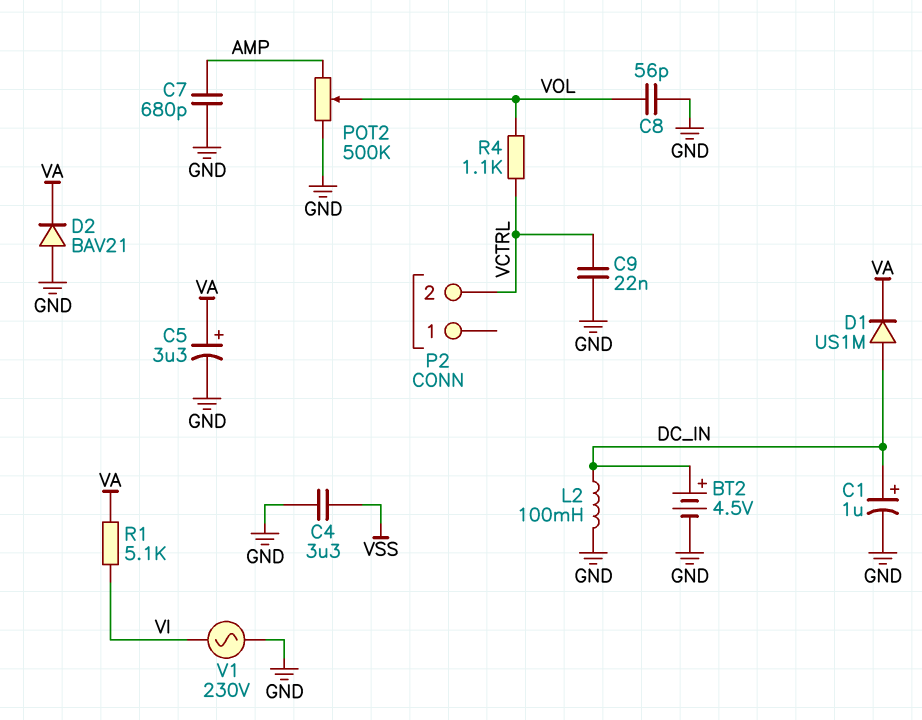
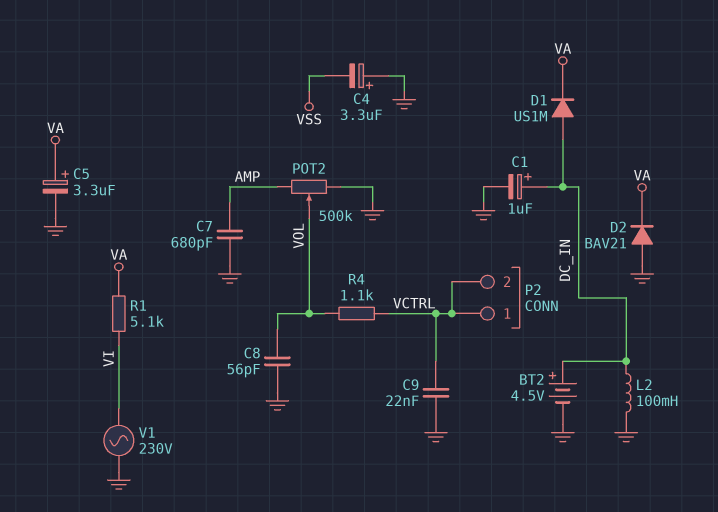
C4: 3.3uF (GND, VSS) -> 3.3uF (plus GND, minus VSS)
P2 pin 1: none -> VCTRL

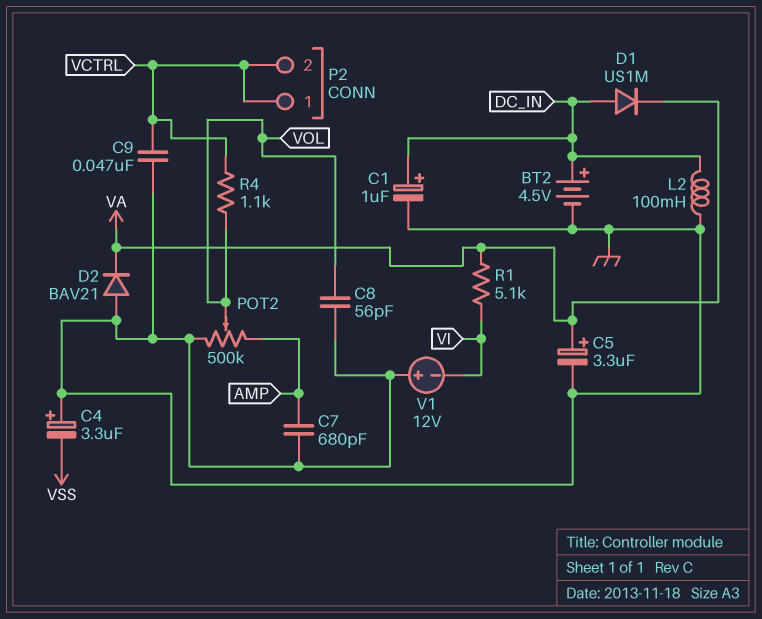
C9: 22nF (GND, VCTRL) -> 47nF (GND, VCTRL)
V1: AC 230V (GND, VI) -> 12V (plus GND, minus VI)

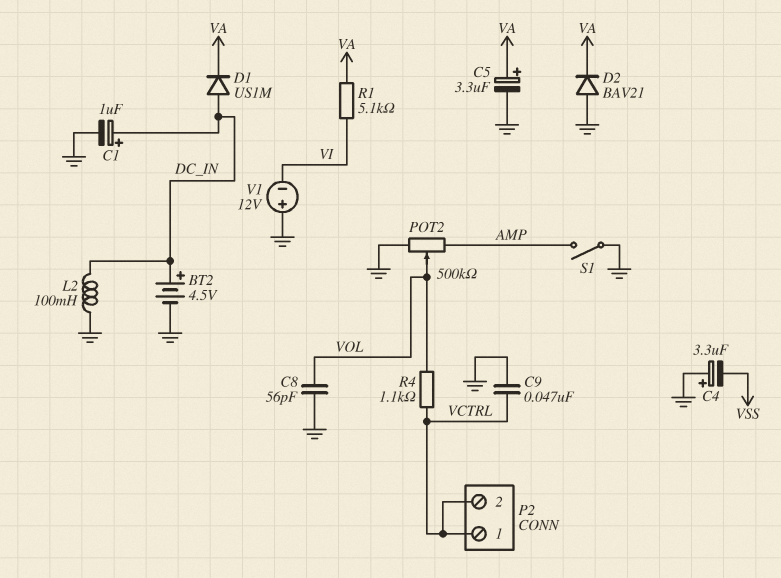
C7: 680pF (AMP, GND) -> none
S1: none -> switch (AMP, GND)

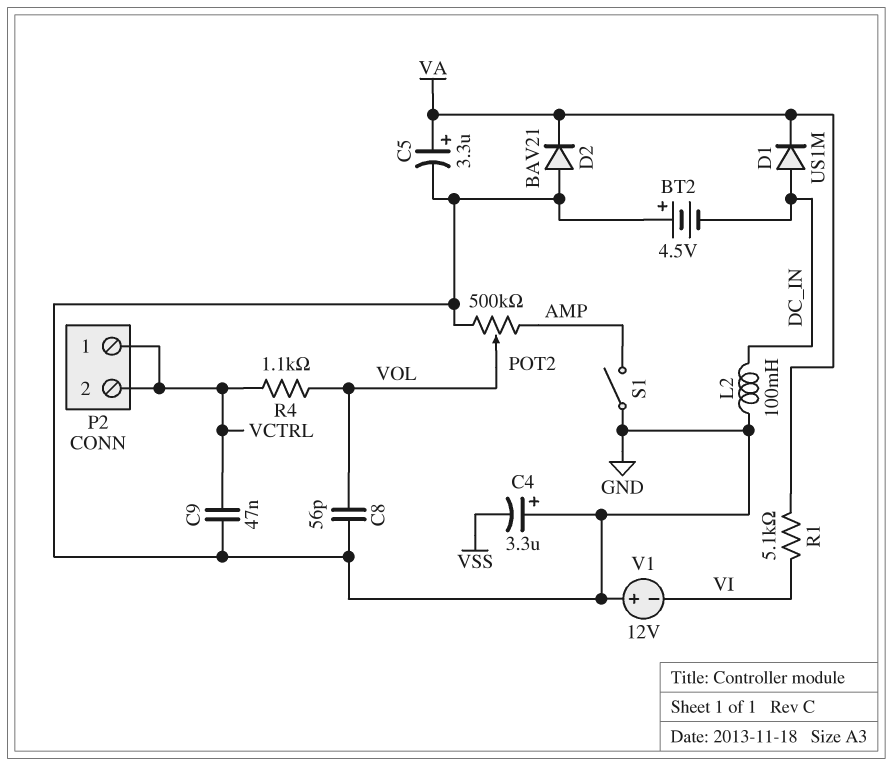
BT2: 4.5V (plus DC_IN, minus GND) -> 4.5V (plus GND, minus DC_IN)
C1: 1uF (plus DC_IN, minus GND) -> none

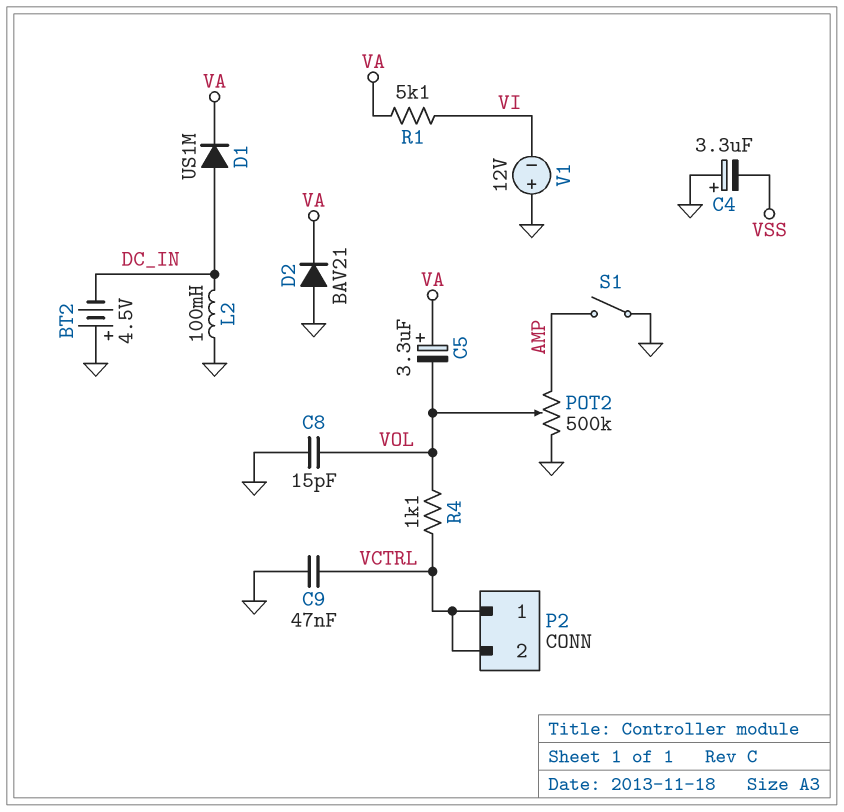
C5: 3.3uF (plus VA, minus GND) -> 3.3uF (plus VA, minus VOL)
C8: 56pF (GND, VOL) -> 15pF (GND, VOL)

